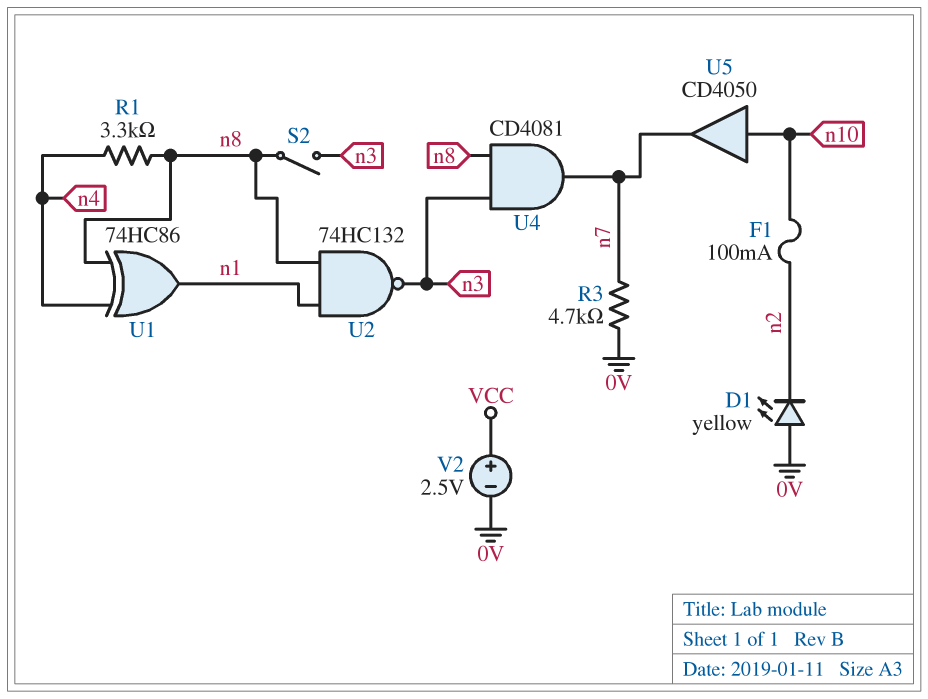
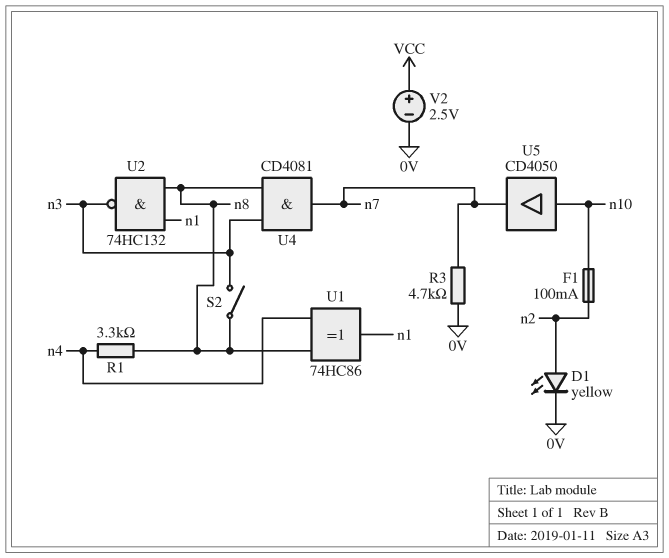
D1: LED yellow (A 0V, K n2) -> LED yellow (A n2, K 0V)

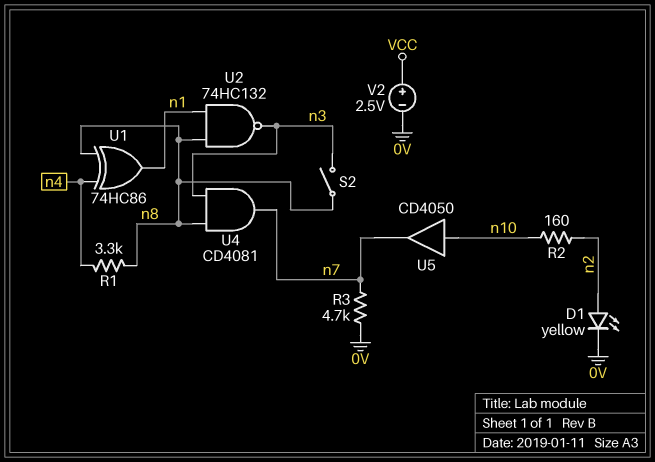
F1: 100mA (n2, n10) -> none
R2: none -> 160 (n2, n10)

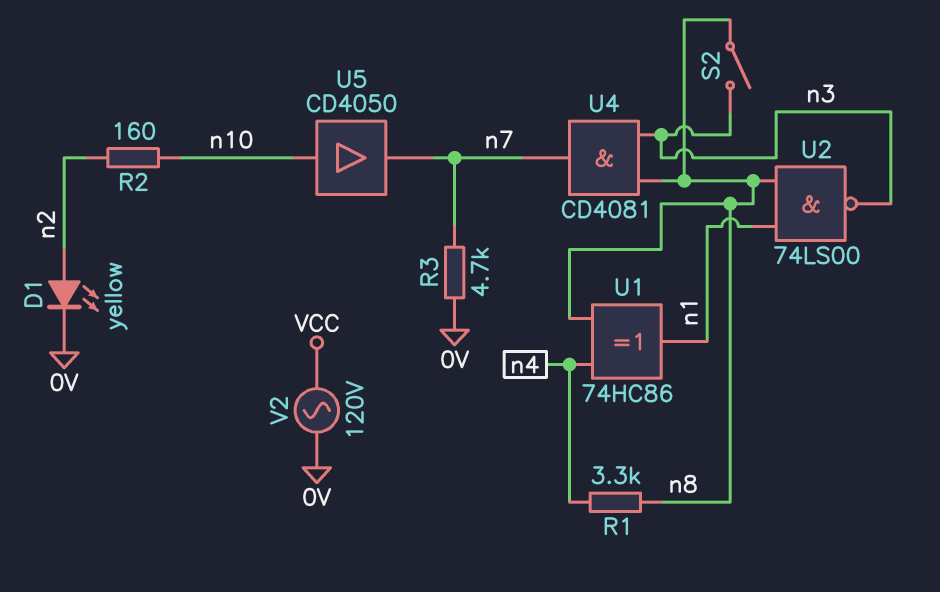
U2: NAND 74HC132 (in n1, in n8, out n3) -> NAND 74LS00 (in n1, in n8, out n3)
V2: 2.5V (plus VCC, minus 0V) -> AC 120V (0V, VCC)

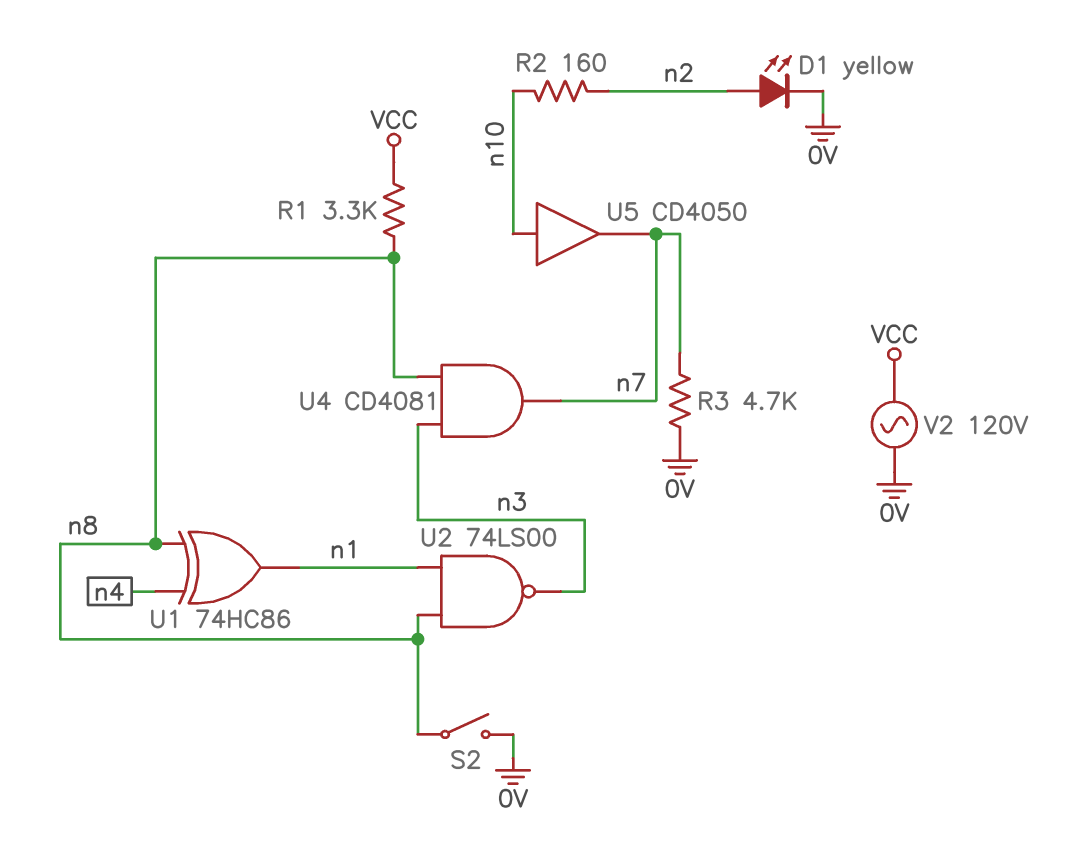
R1: 3.3k (n4, n8) -> 3.3k (VCC, n8)
S2: switch (n3, n8) -> switch (0V, n8)

